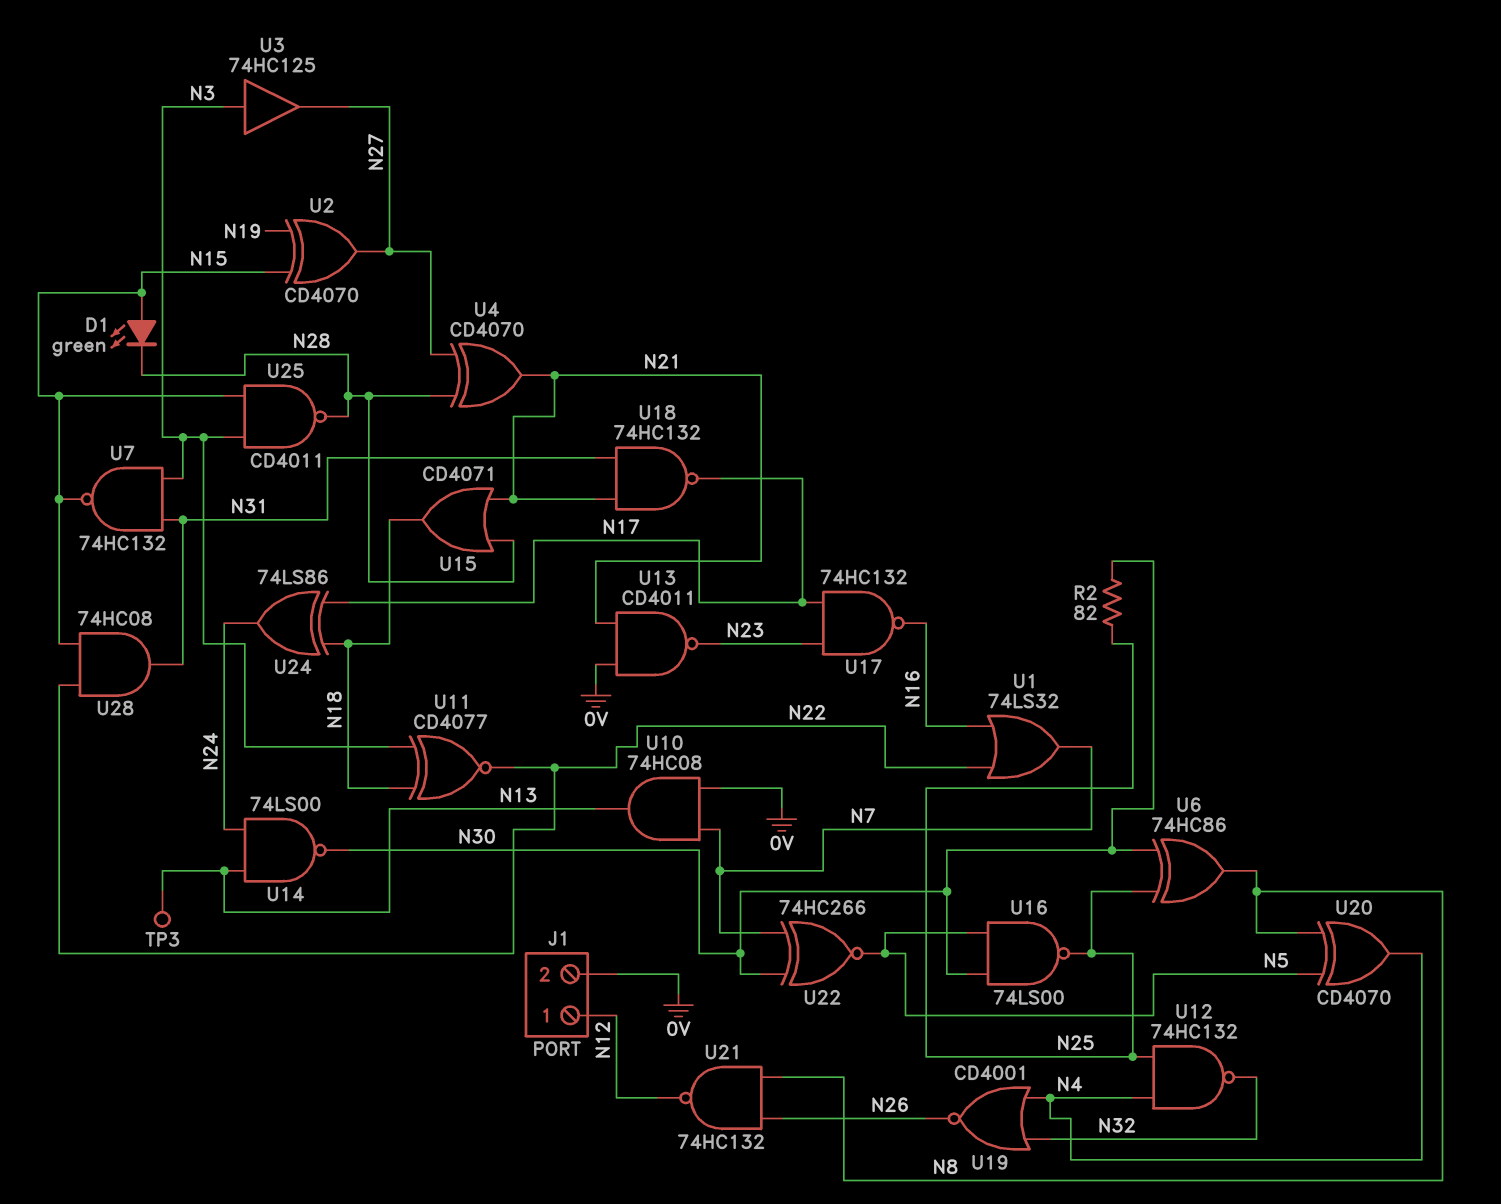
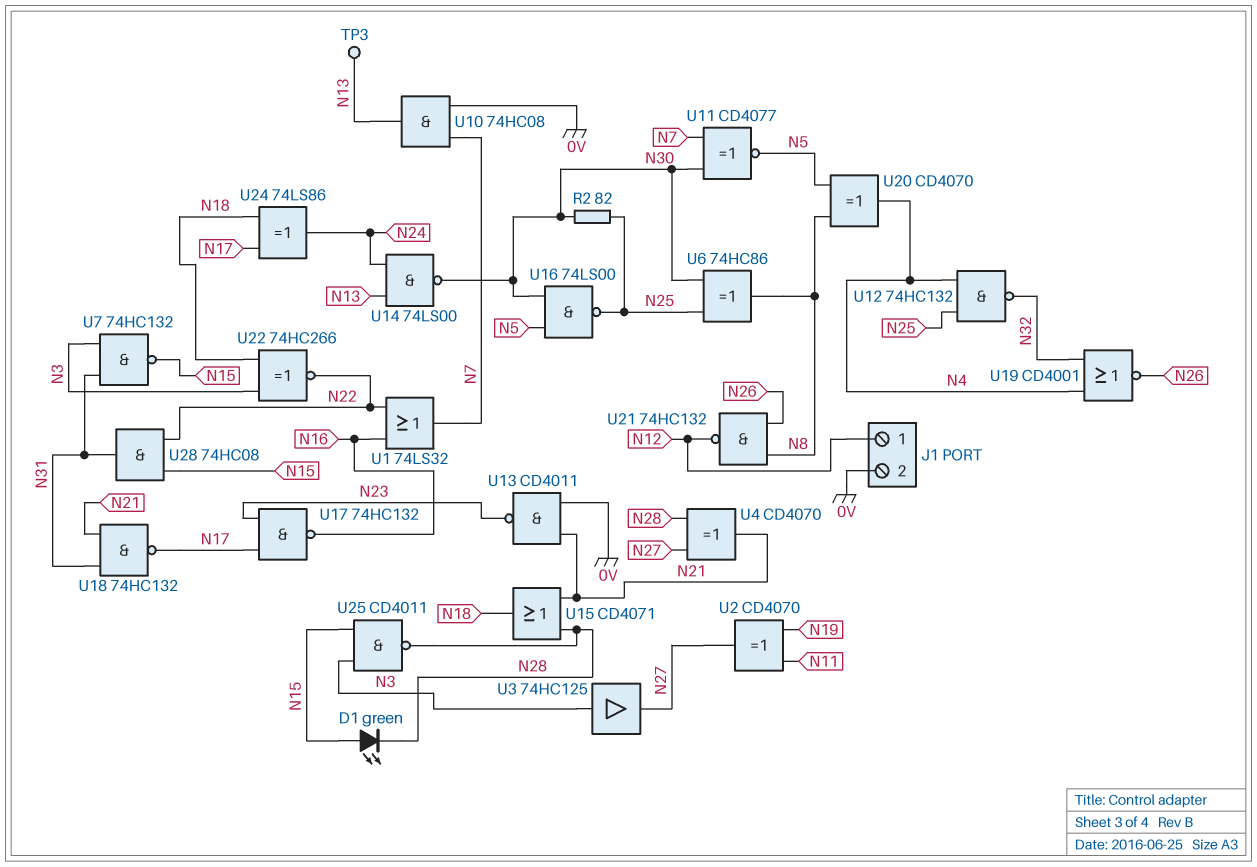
U2: XOR CD4070 (in N15, in N19, out N27) -> XOR CD4070 (in N11, in N19, out N27)
U11: XNOR CD4077 (in N3, in N18, out N22) -> XNOR CD4077 (in N7, in N30, out N5)
U22: XNOR 74HC266 (in N7, in N30, out N5) -> XNOR 74HC266 (in N3, in N18, out N22)

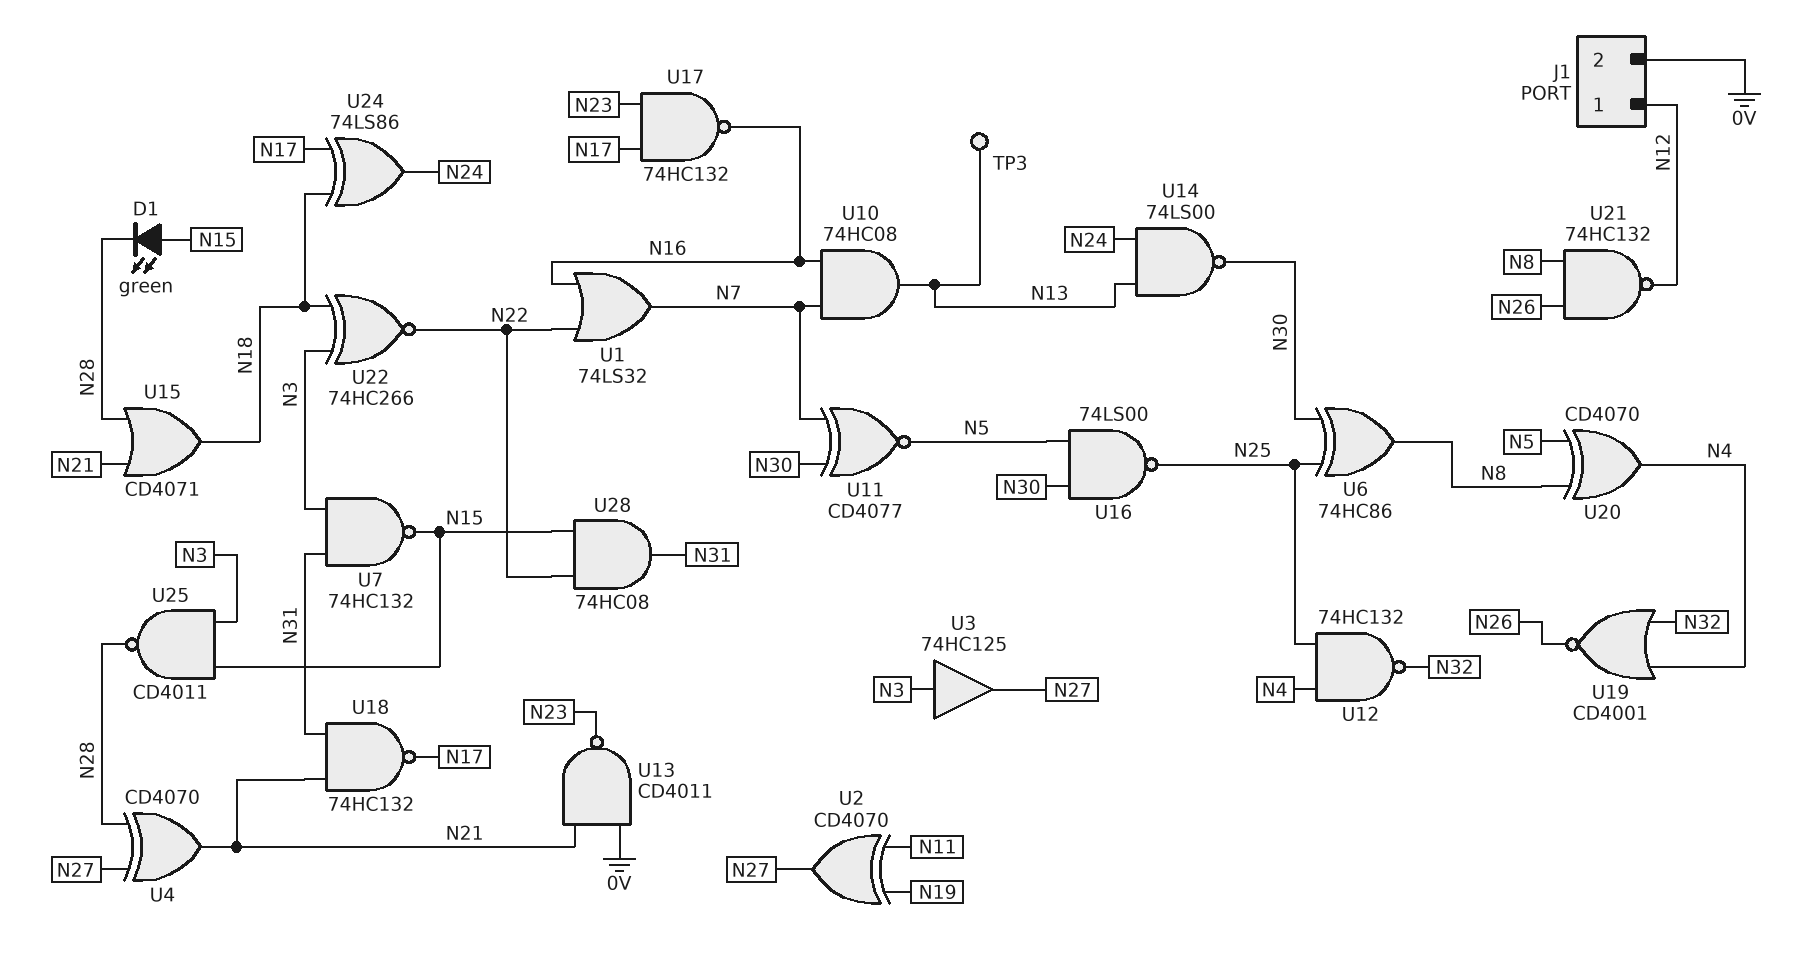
R2: 82 (N25, N30) -> none
U10: AND 74HC08 (in 0V, in N7, out N13) -> AND 74HC08 (in N7, in N16, out N13)

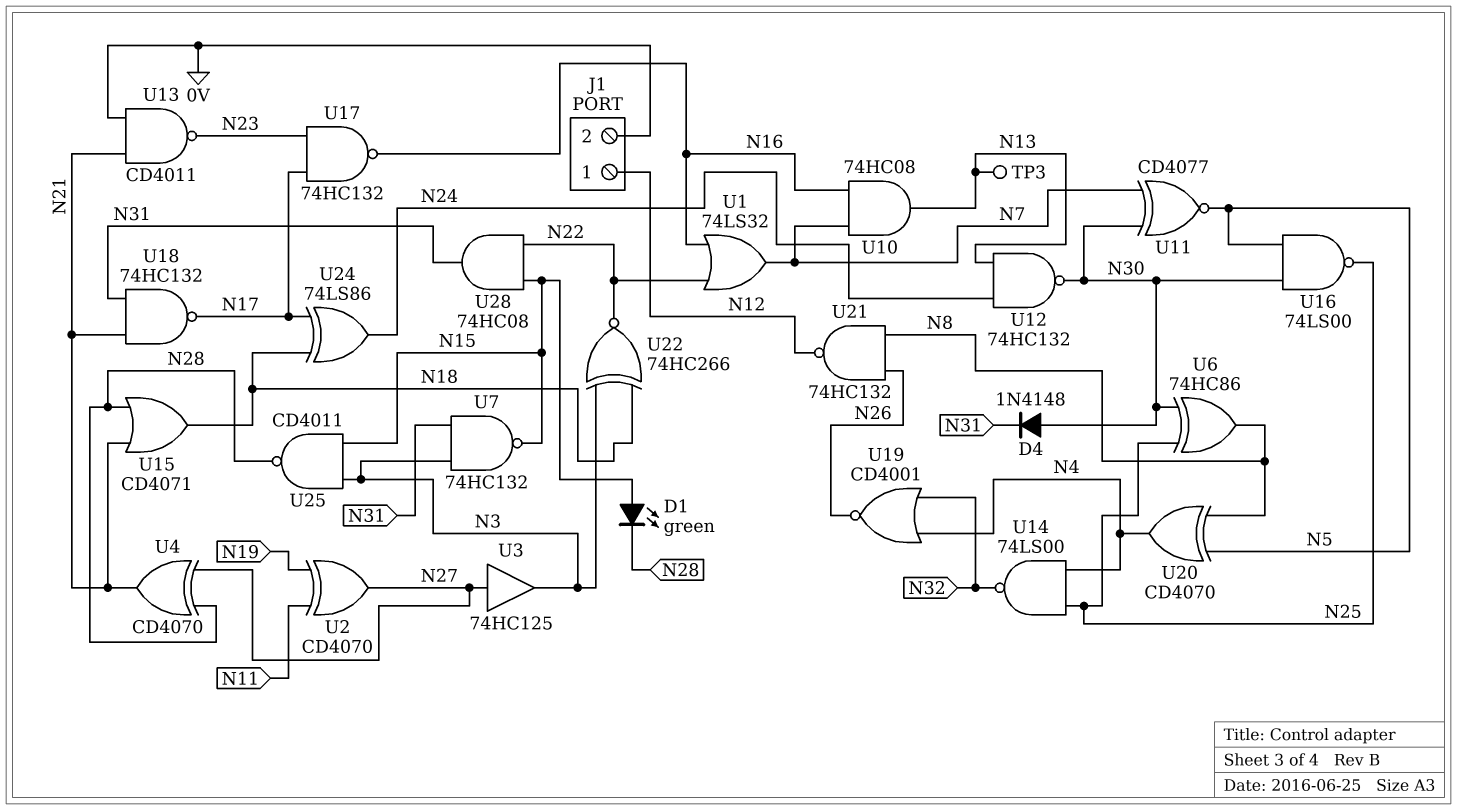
D4: none -> diode 1N4148 (A N30, K N31)
U3: buffer 74HC125 (in N3, out N27) -> buffer 74HC125 (in N27, out N3)
U12: NAND 74HC132 (in N4, in N25, out N32) -> NAND 74HC132 (in N13, in N24, out N30)
U14: NAND 74LS00 (in N13, in N24, out N30) -> NAND 74LS00 (in N4, in N25, out N32)

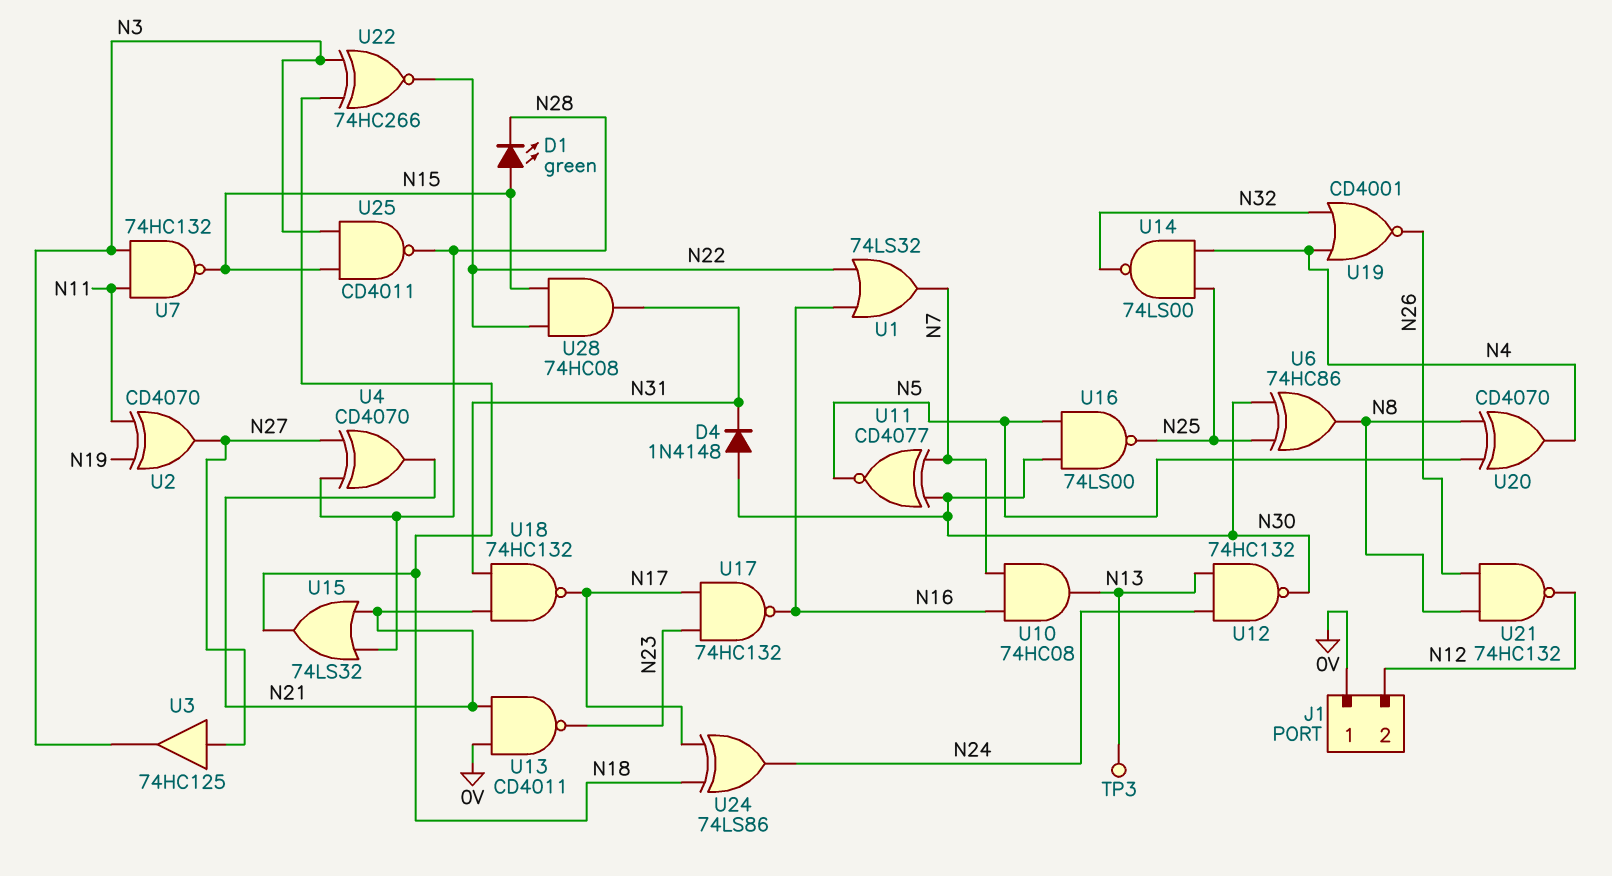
J1 pin 1: N12 -> 0V
J1 pin 2: 0V -> N12
U7: NAND 74HC132 (in N3, in N31, out N15) -> NAND 74HC132 (in N3, in N11, out N15)
U15: OR CD4071 (in N21, in N28, out N18) -> OR 74LS32 (in N21, in N28, out N18)

